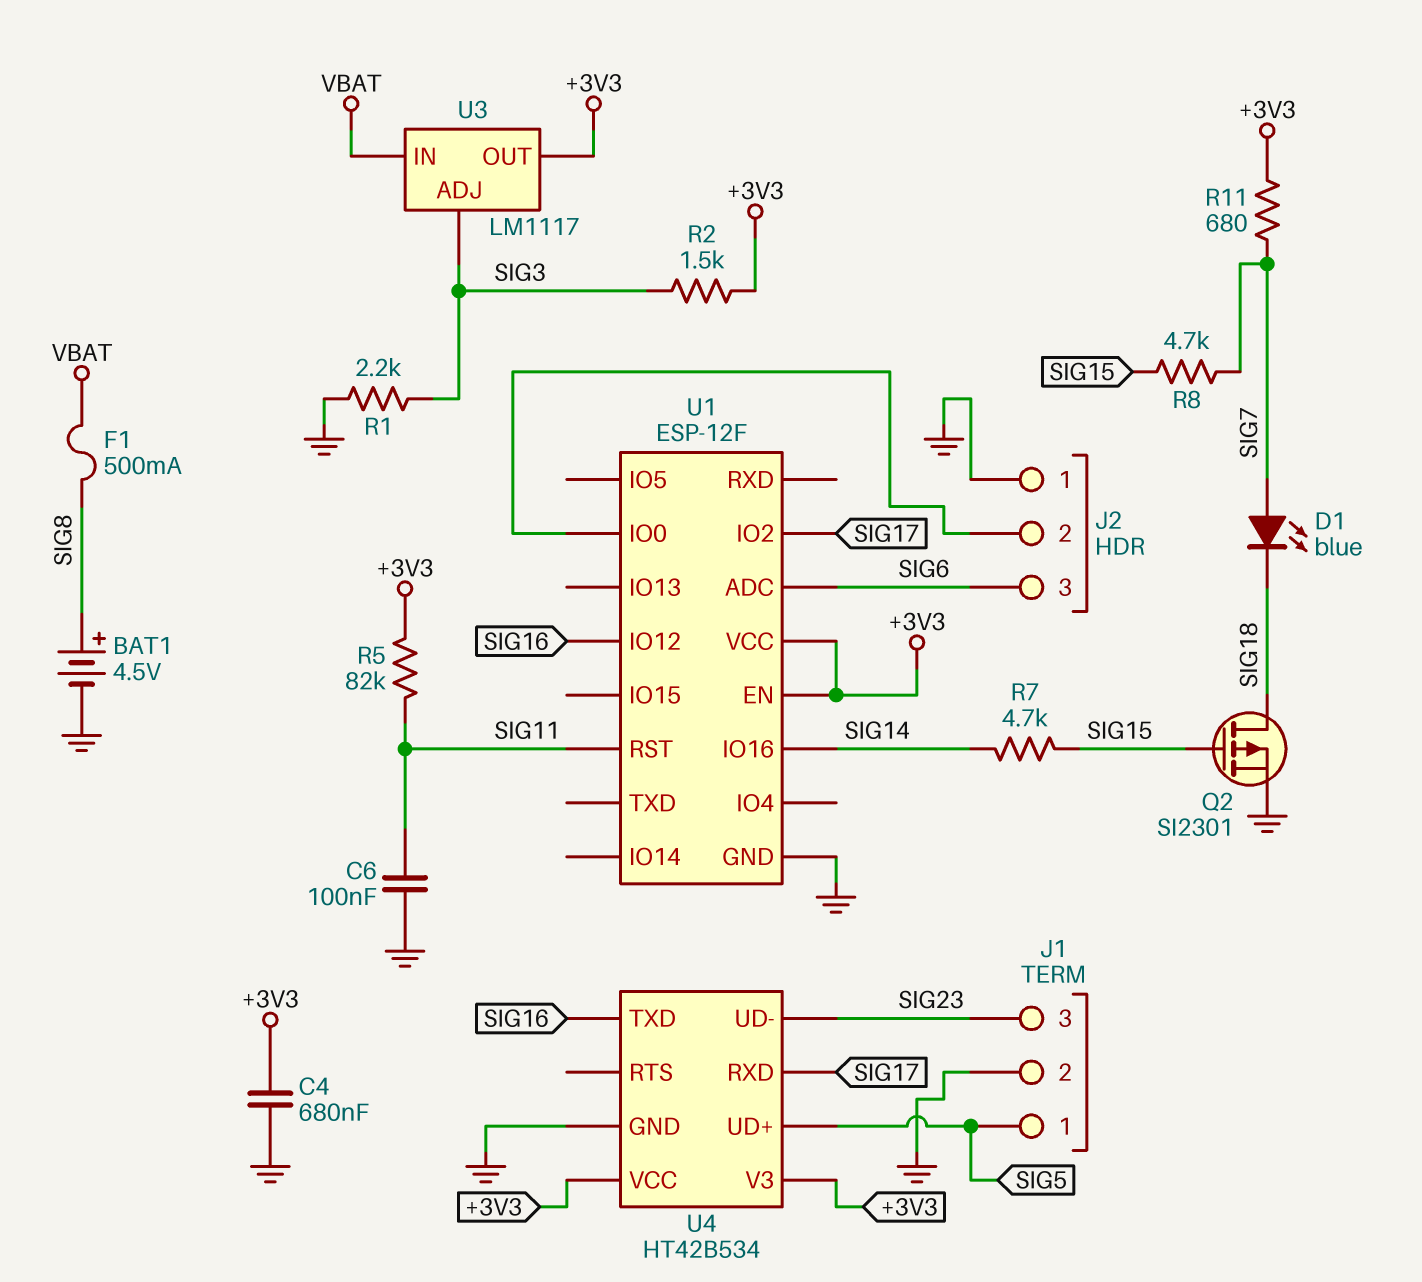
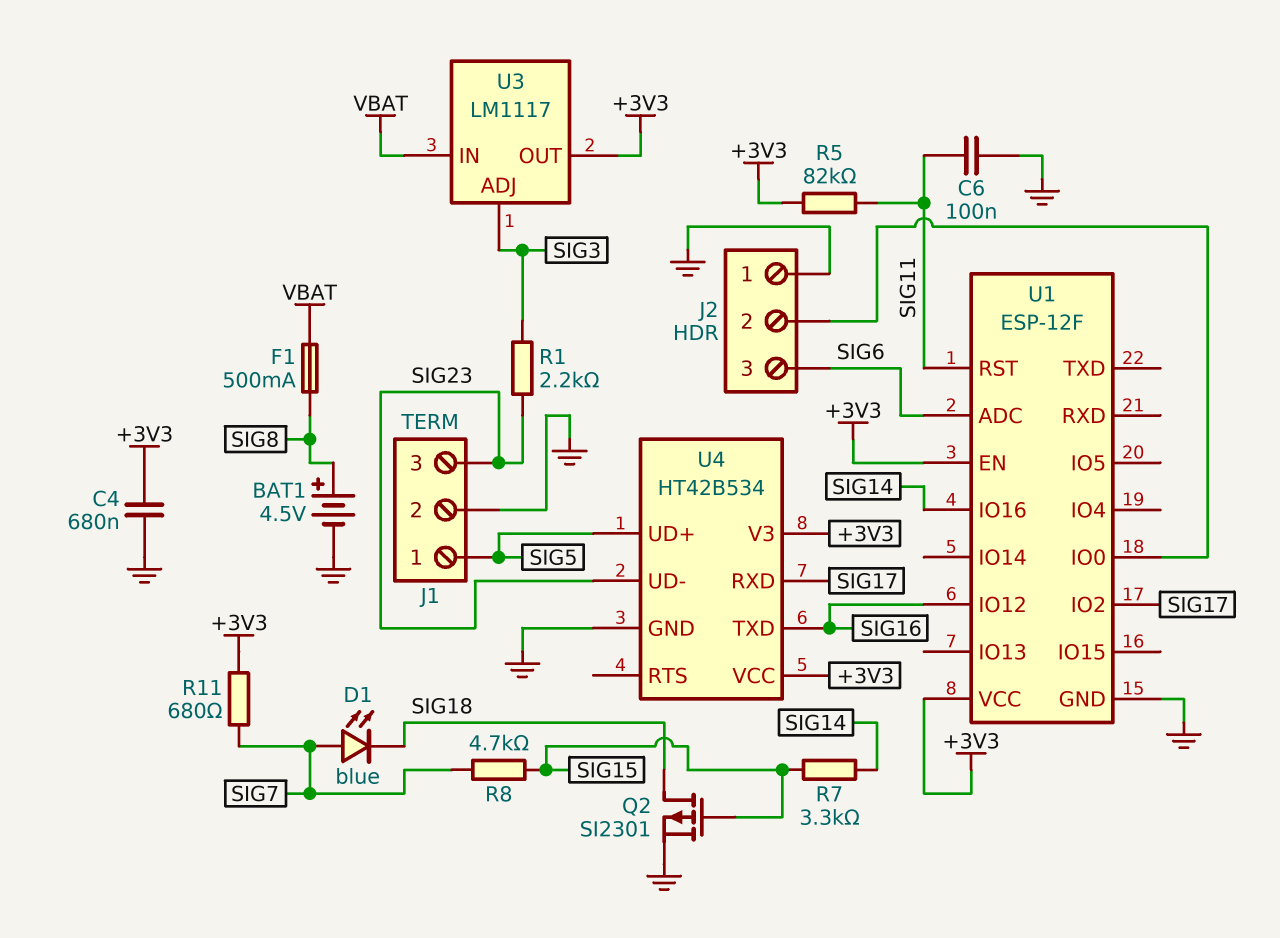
R1: 2.2k (GND, SIG3) -> 2.2k (SIG3, SIG23)
R2: 1.5k (+3V3, SIG3) -> none
R7: 4.7k (SIG14, SIG15) -> 3.3k (SIG14, SIG15)

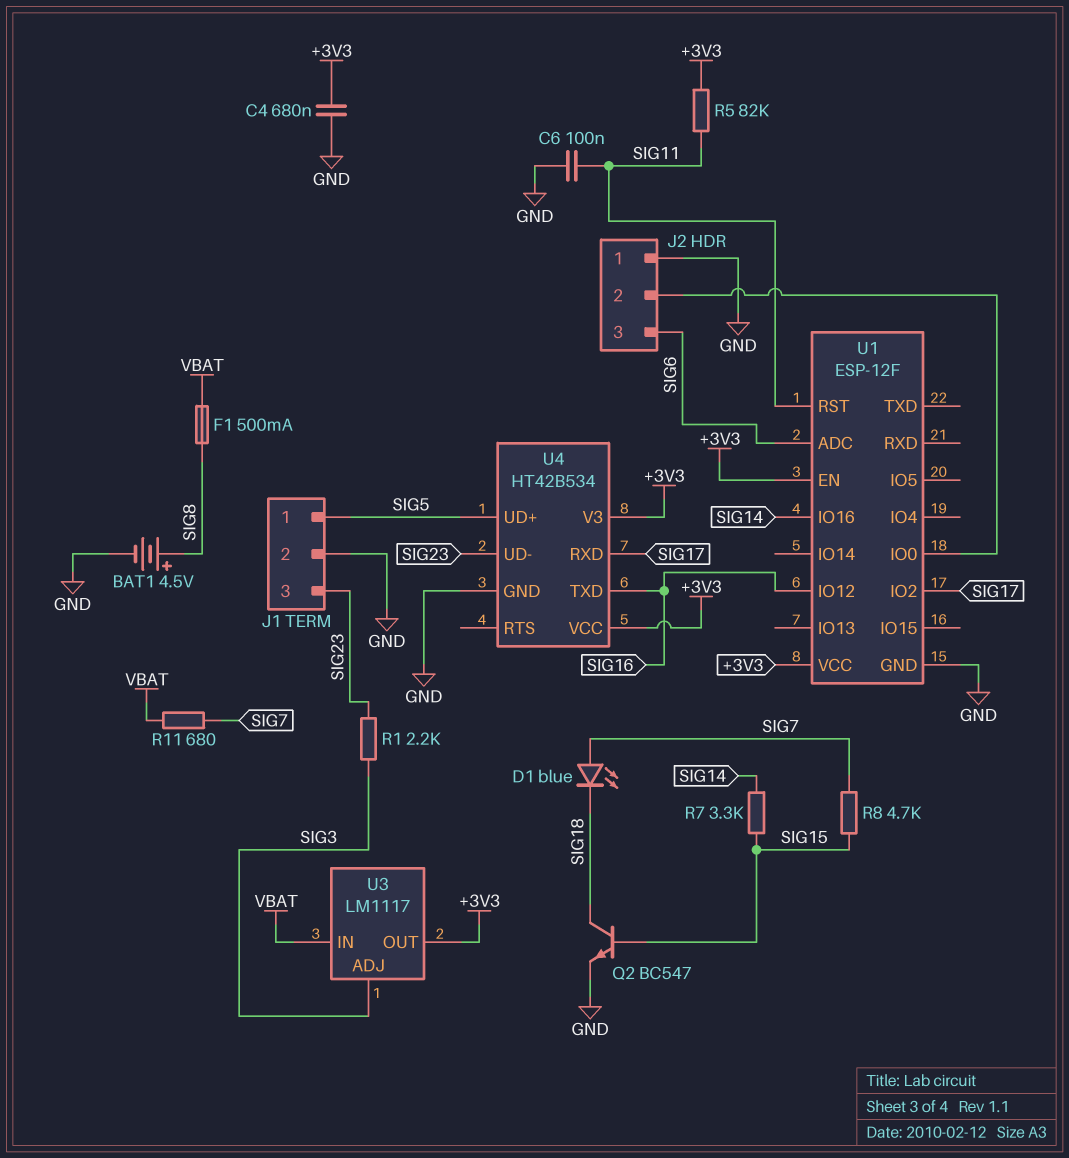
Q2: PMOS SI2301 (G SIG15, D SIG18, S GND) -> NPN BC547 (B SIG15, C SIG18, E GND)
R11: 680 (+3V3, SIG7) -> 680 (SIG7, VBAT)

